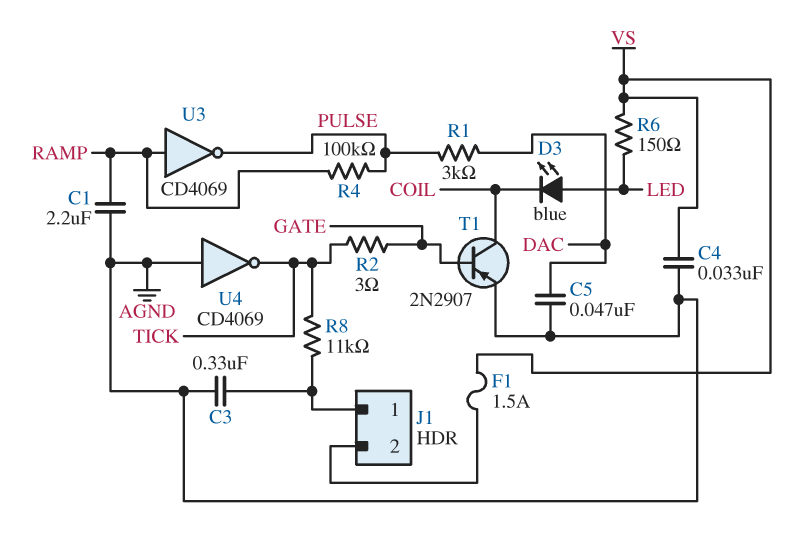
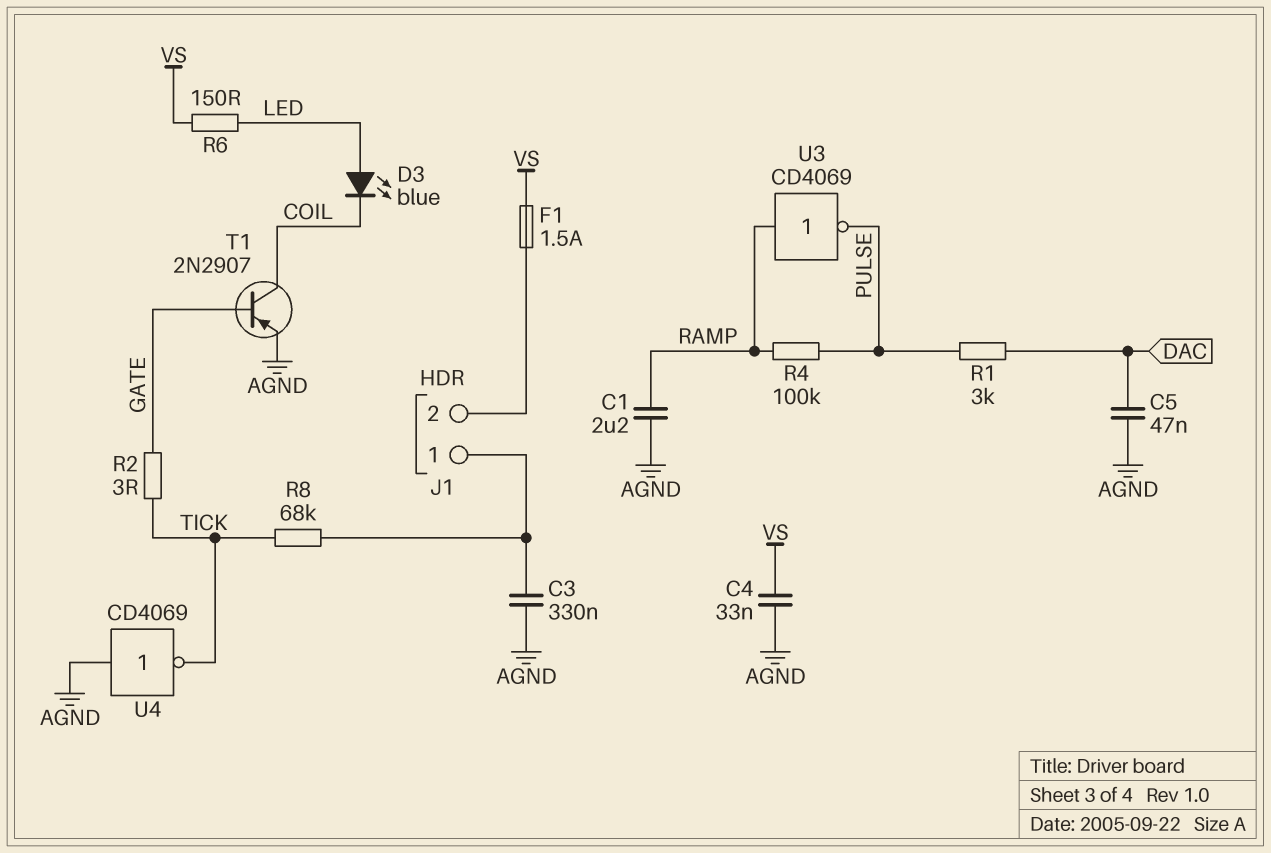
R8: 11k (J1/1, TICK) -> 68k (J1/1, TICK)

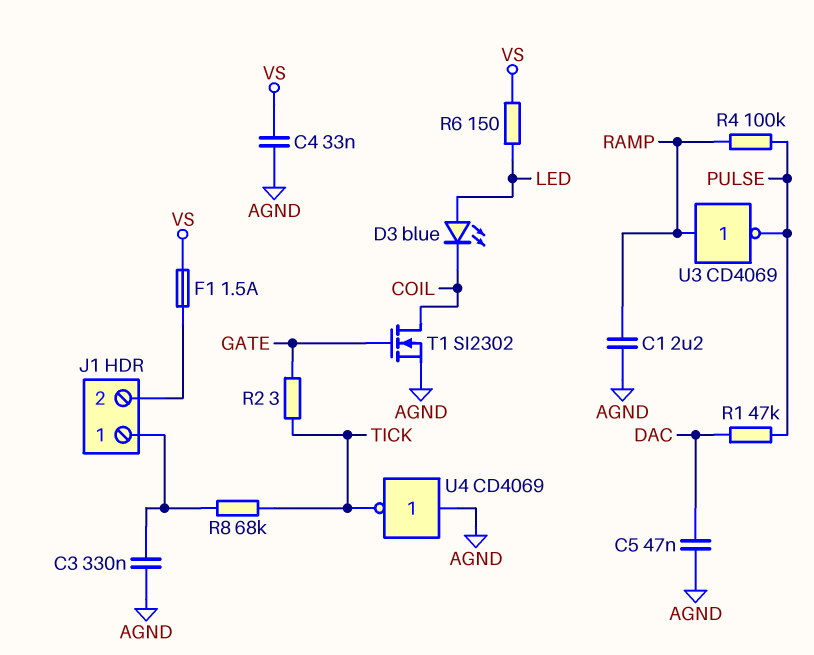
R1: 3k (DAC, PULSE) -> 47k (DAC, PULSE)
T1: PNP 2N2907 (B GATE, C COIL, E AGND) -> NMOS SI2302 (G GATE, D COIL, S AGND)

